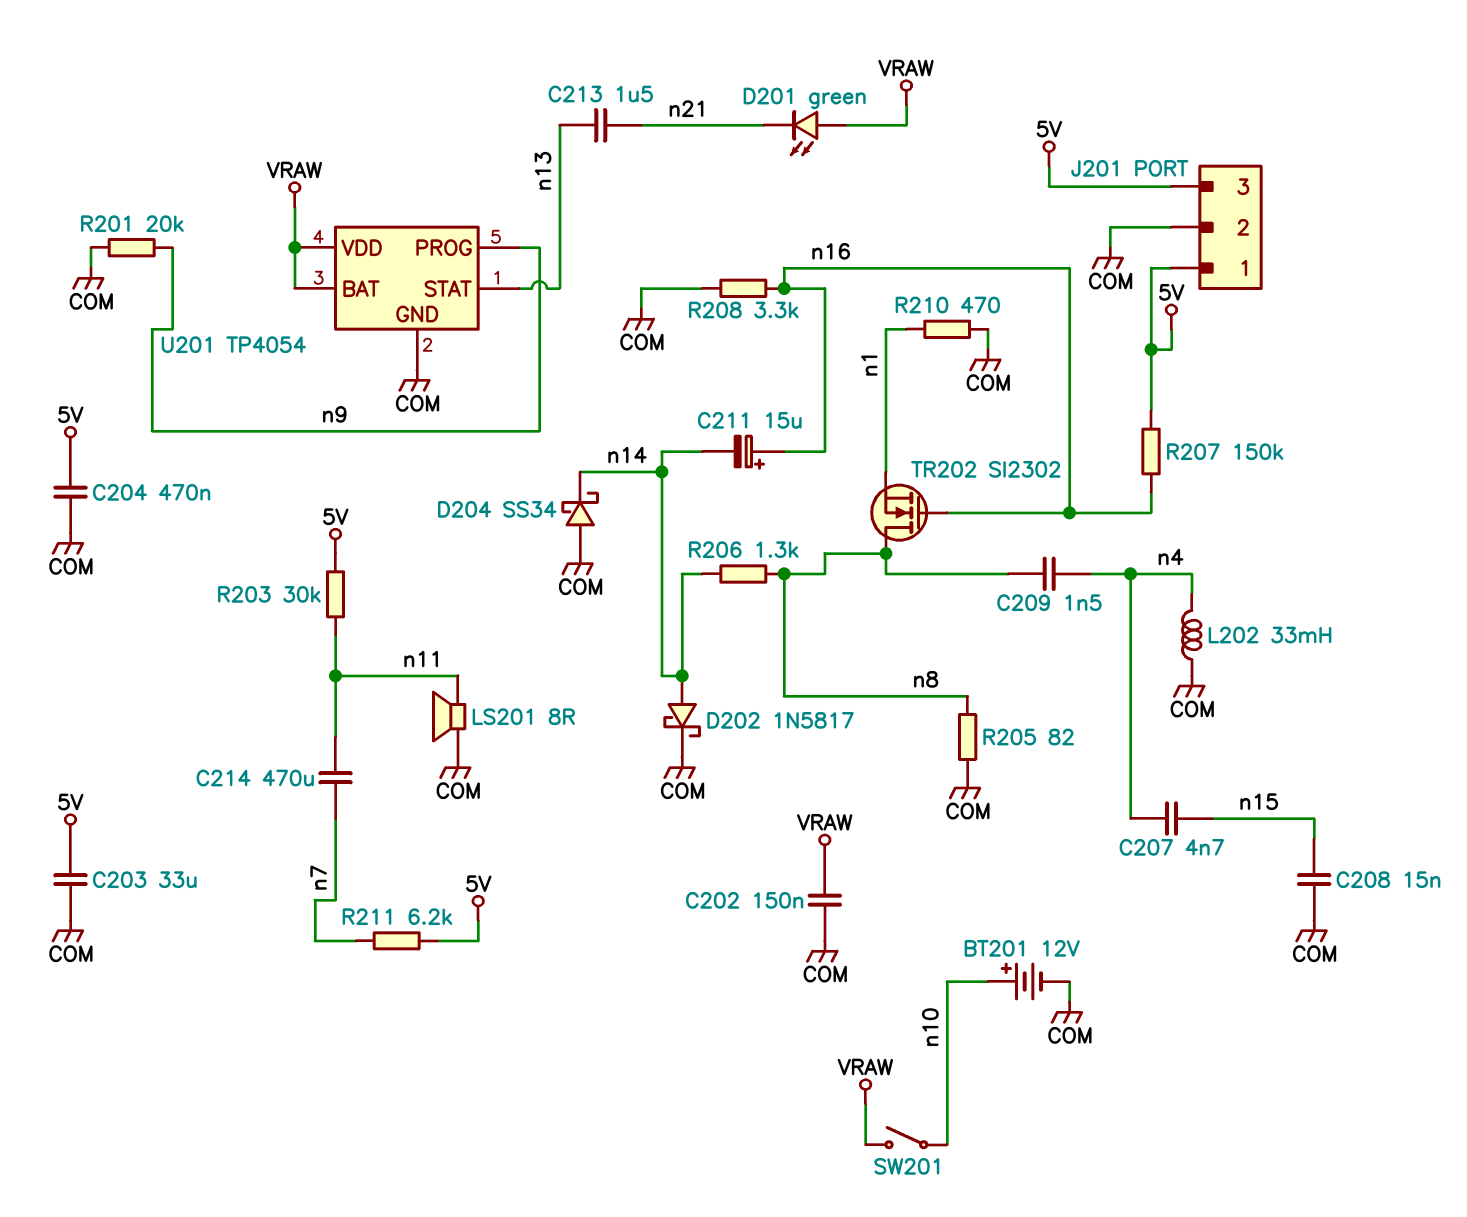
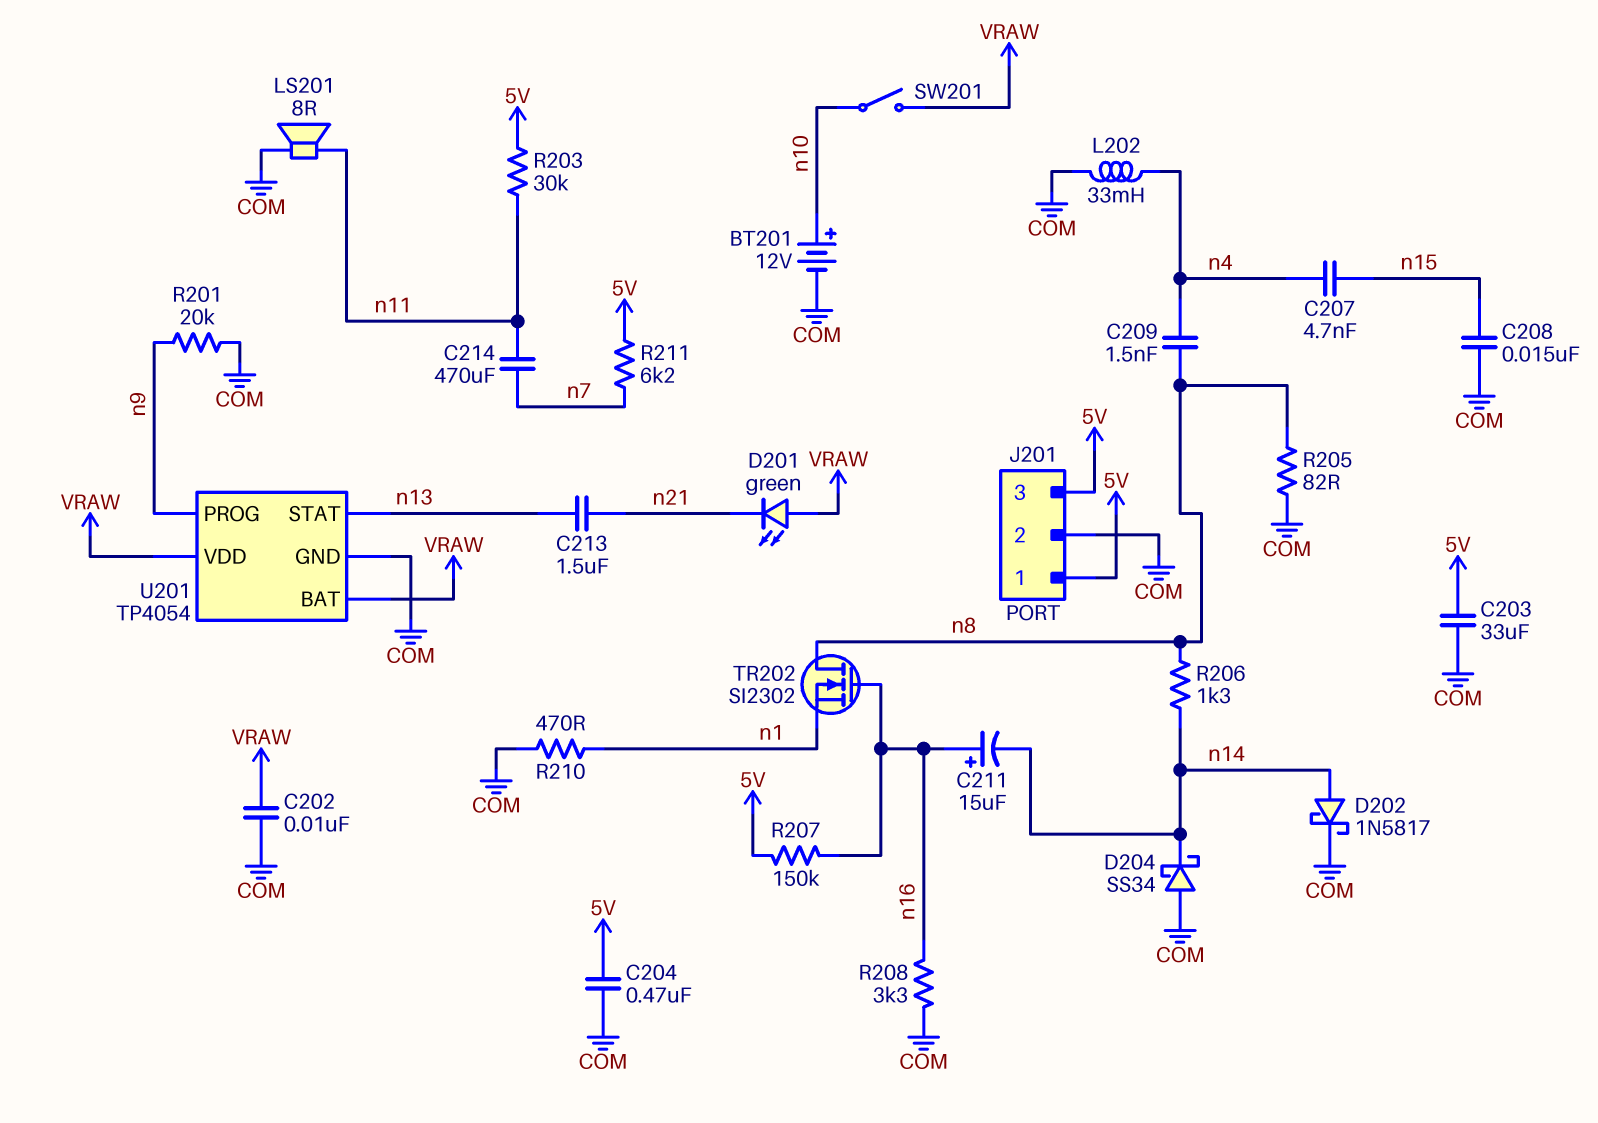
C202: 150nF (COM, VRAW) -> 10nF (COM, VRAW)

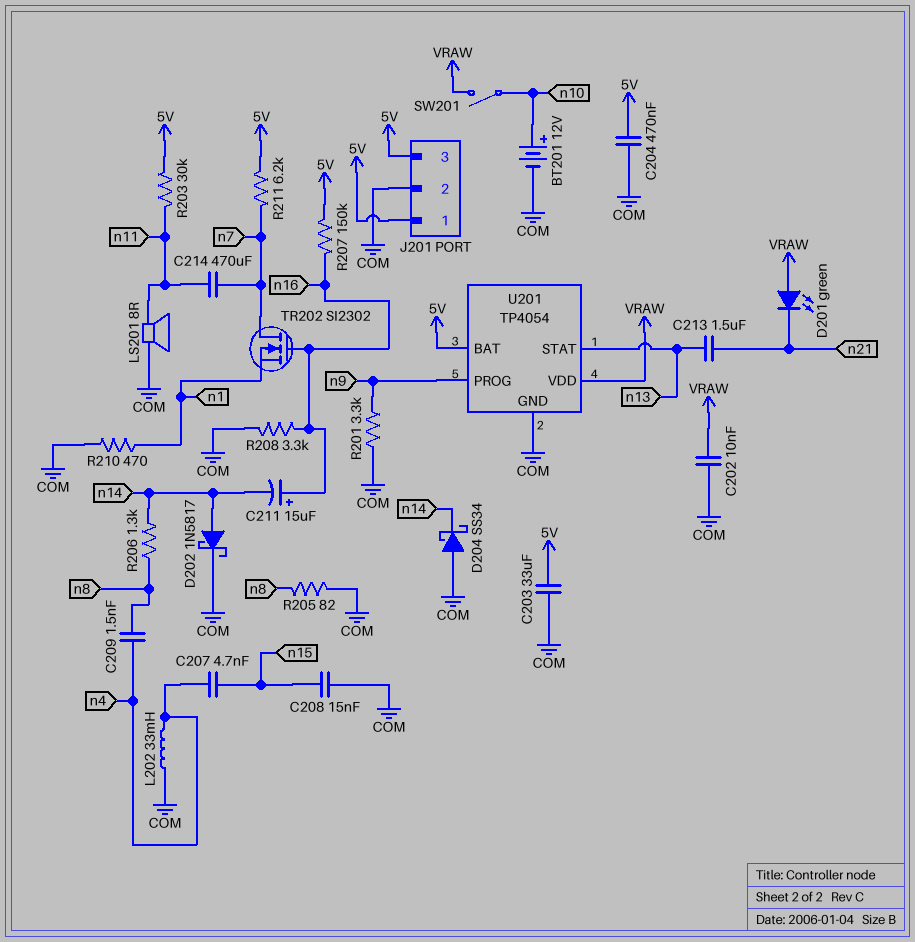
R201: 20k (COM, n9) -> 3.3k (COM, n9)
TR202: NMOS SI2302 (G n16, D n8, S n1) -> NMOS SI2302 (G n16, D n7, S n1)
U201 pin BAT: VRAW -> 5V

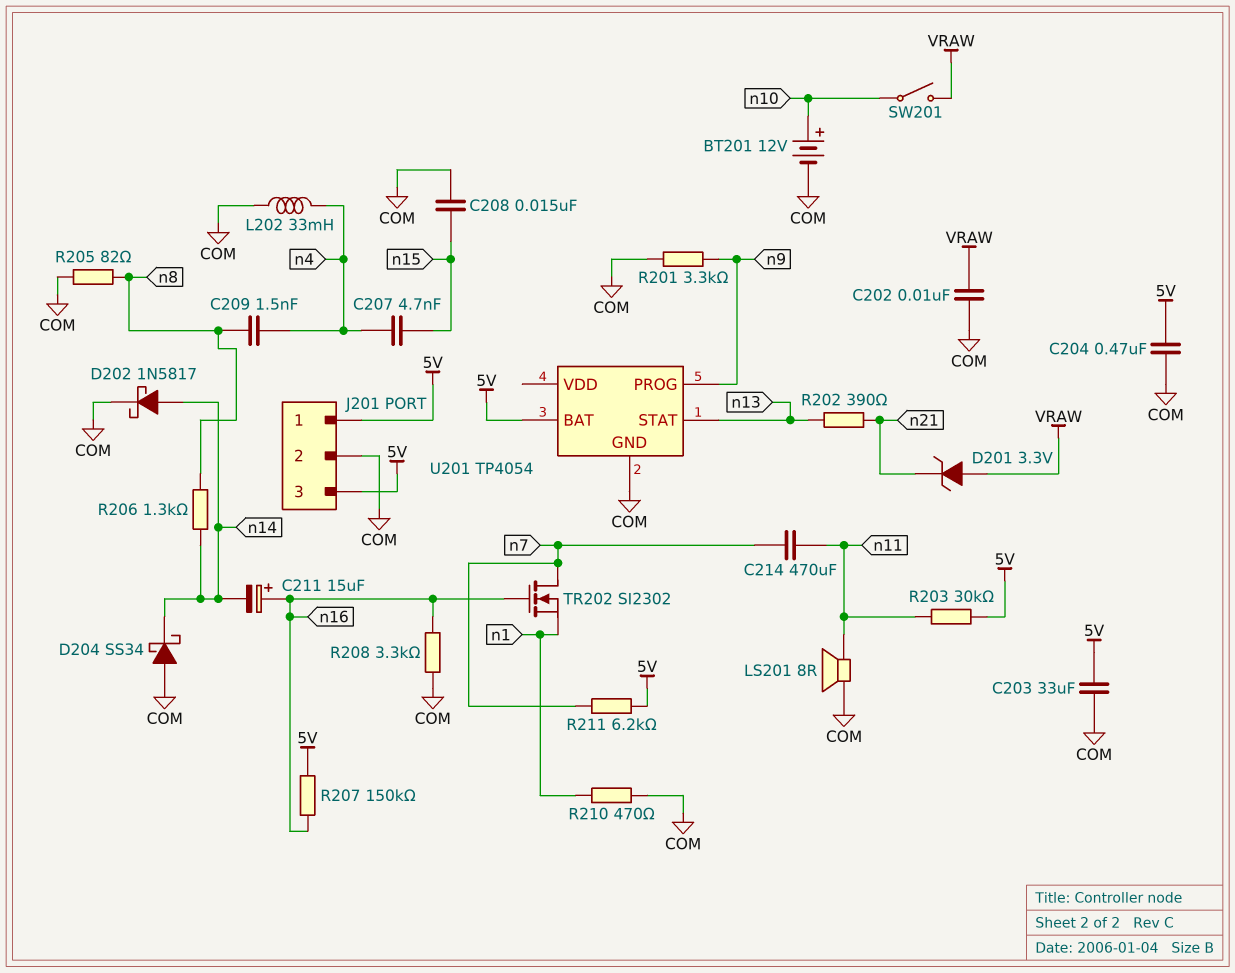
C213: 1.5uF (n13, n21) -> none
D201: LED green (A VRAW, K n21) -> zener 3.3V (A VRAW, K n21)
R202: none -> 390 (n13, n21)
U201 pin VDD: VRAW -> none

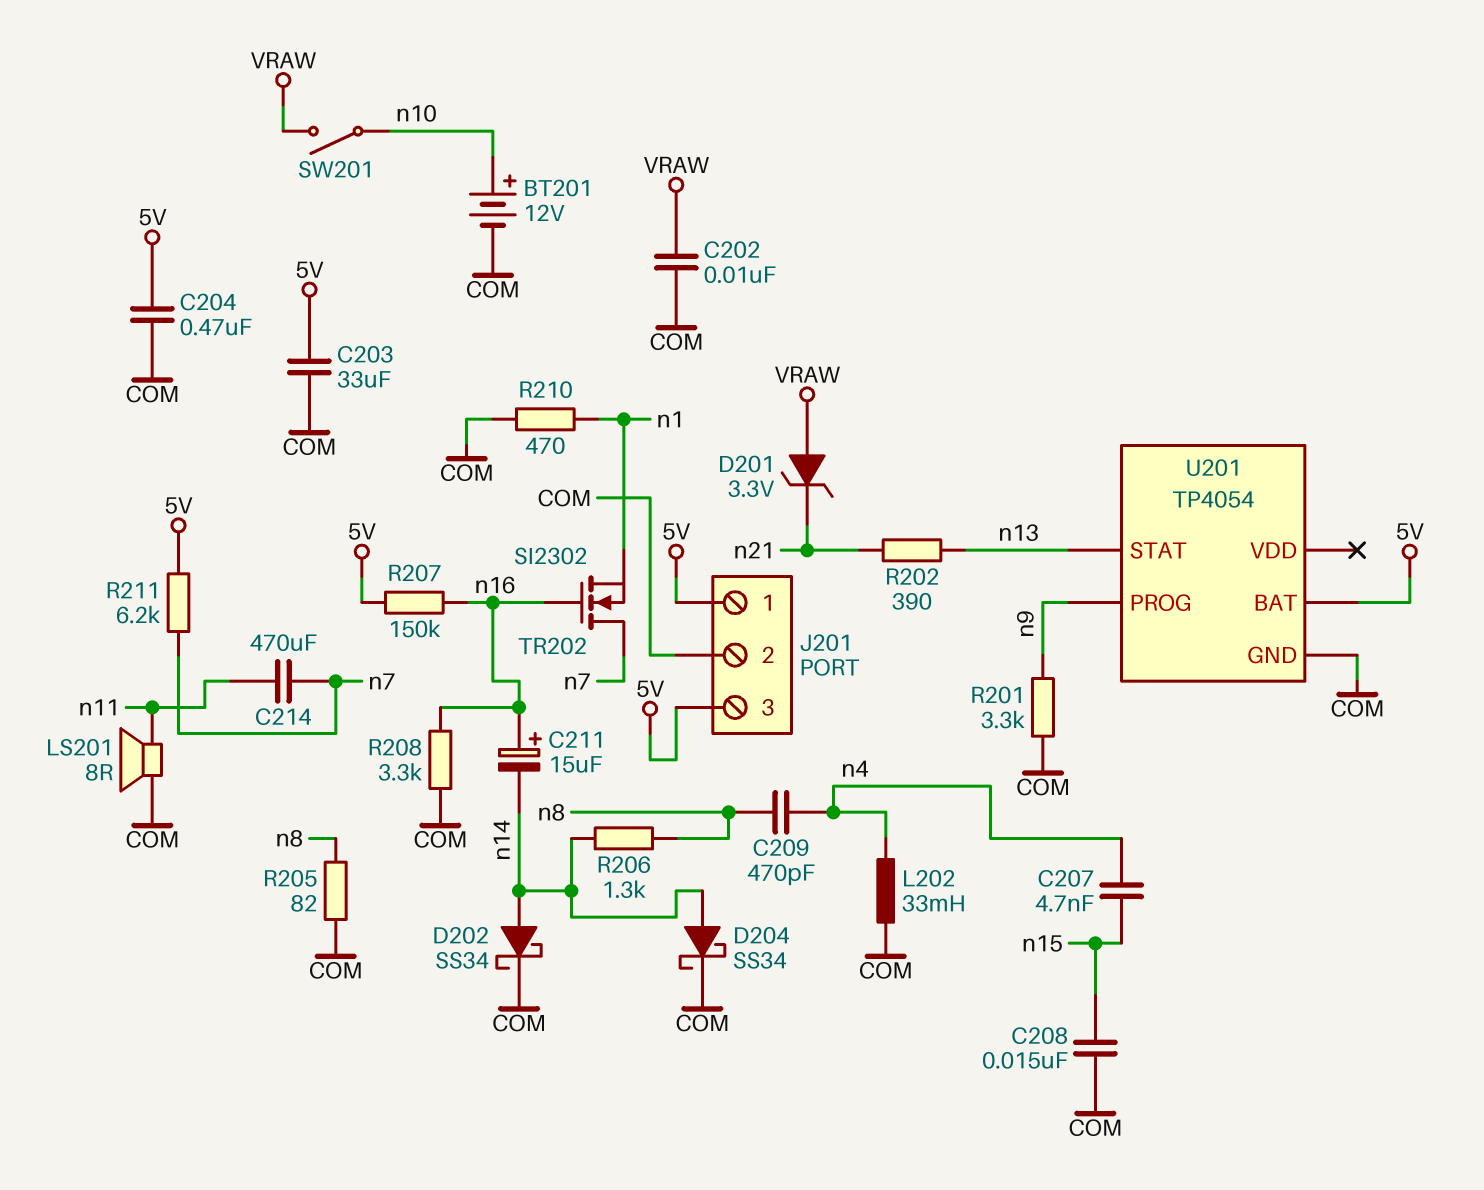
C209: 1.5nF (n4, n8) -> 470pF (n4, n8)
D202: schottky 1N5817 (A n14, K COM) -> schottky SS34 (A n14, K COM)
D204: schottky SS34 (A COM, K n14) -> schottky SS34 (A n14, K COM)
R203: 30k (5V, n11) -> none

